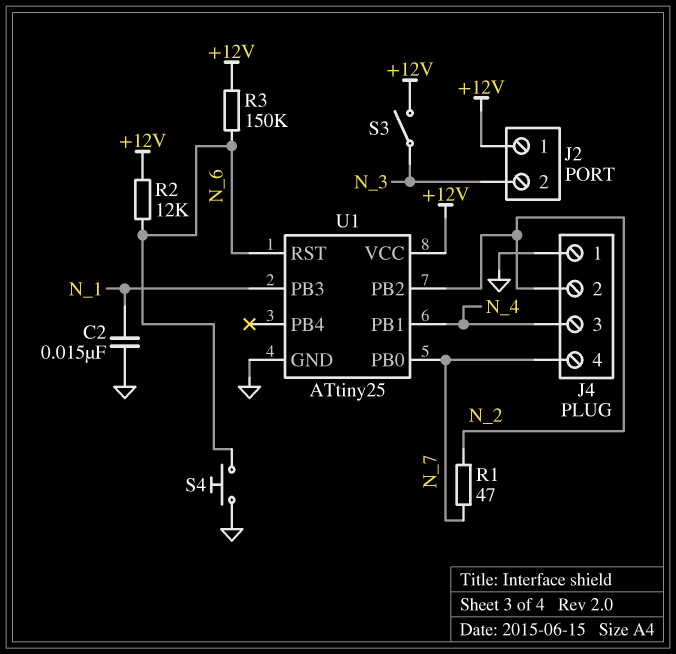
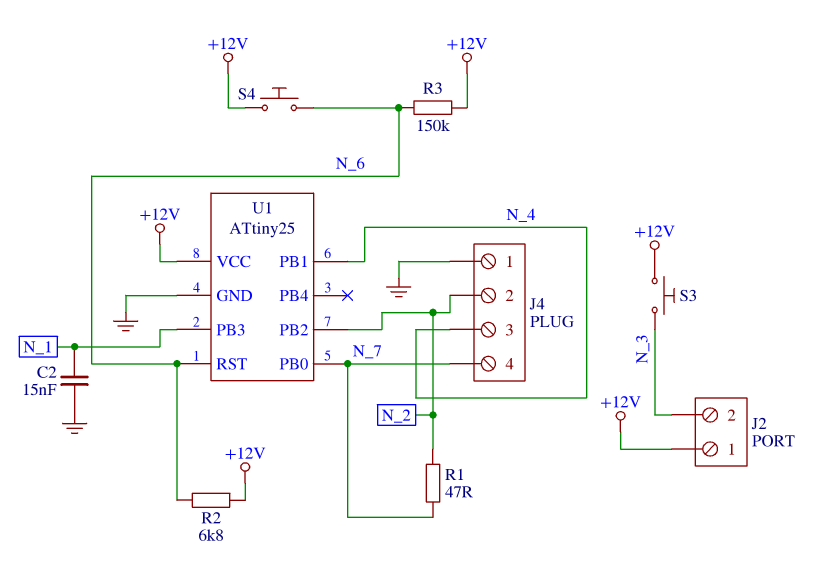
R2: 12k (+12V, N_6) -> 6.8k (+12V, N_6)
S3: switch (+12V, N_3) -> button (+12V, N_3)
S4: button (GND, N_6) -> button (+12V, N_6)

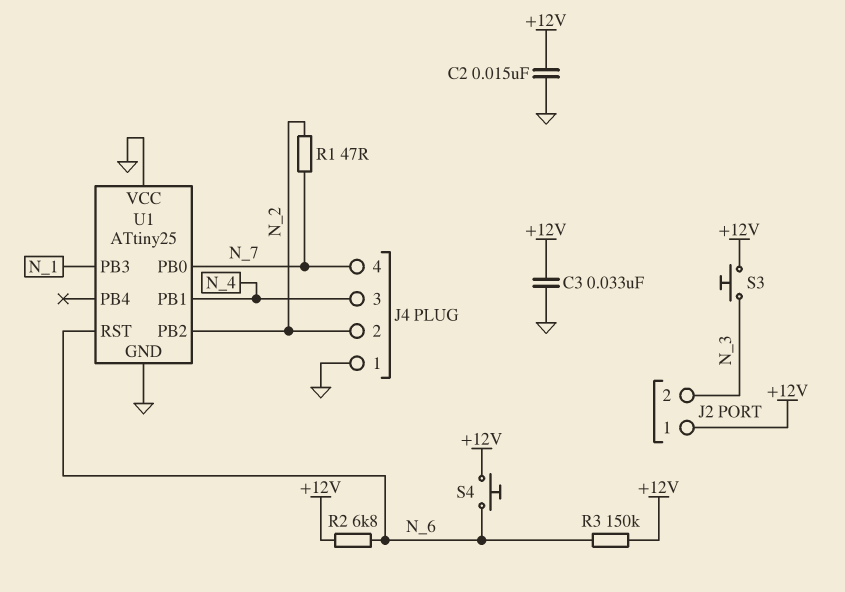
C2: 15nF (GND, N_1) -> 15nF (+12V, GND)
C3: none -> 33nF (+12V, GND)
U1 pin VCC: +12V -> GND

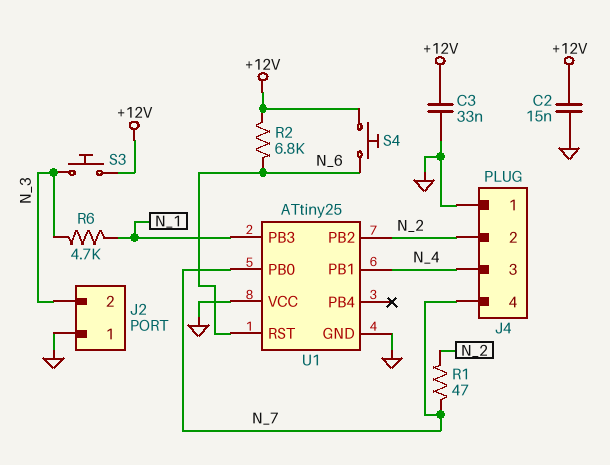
J2 pin 1: +12V -> GND
R3: 150k (+12V, N_6) -> none
R6: none -> 4.7k (N_1, N_3)

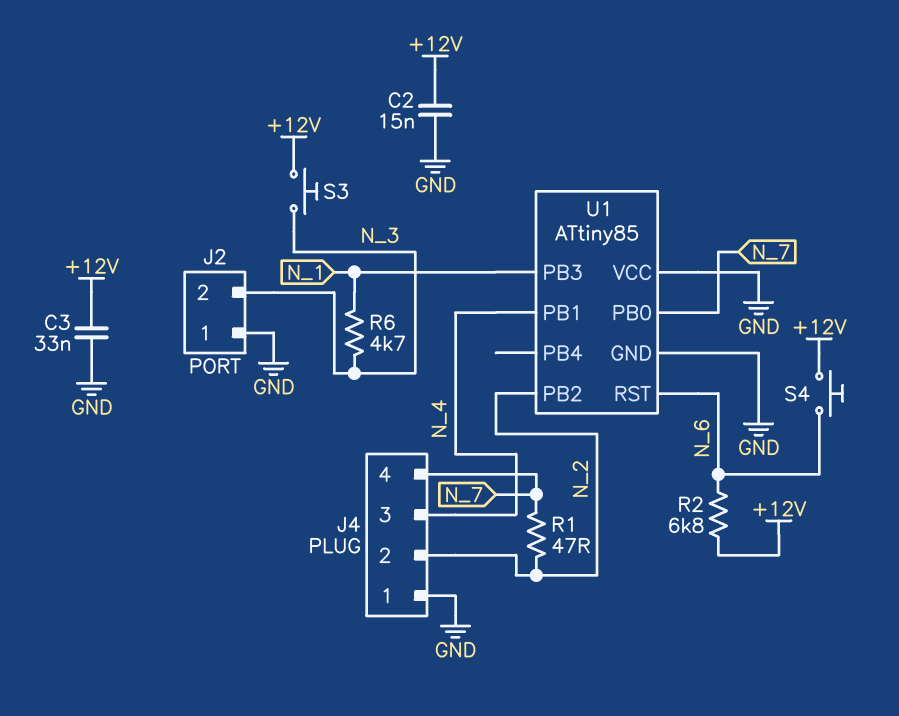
U1: ATtiny25 -> ATtiny85

